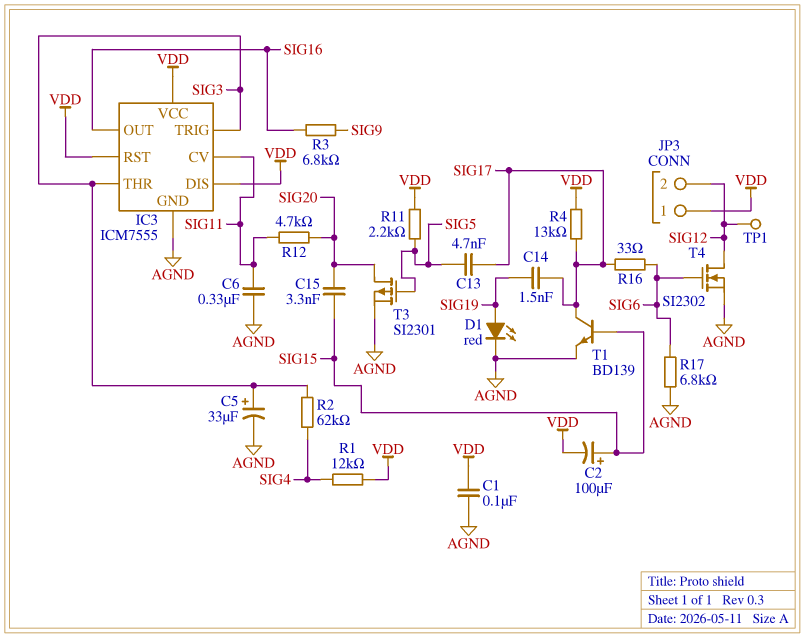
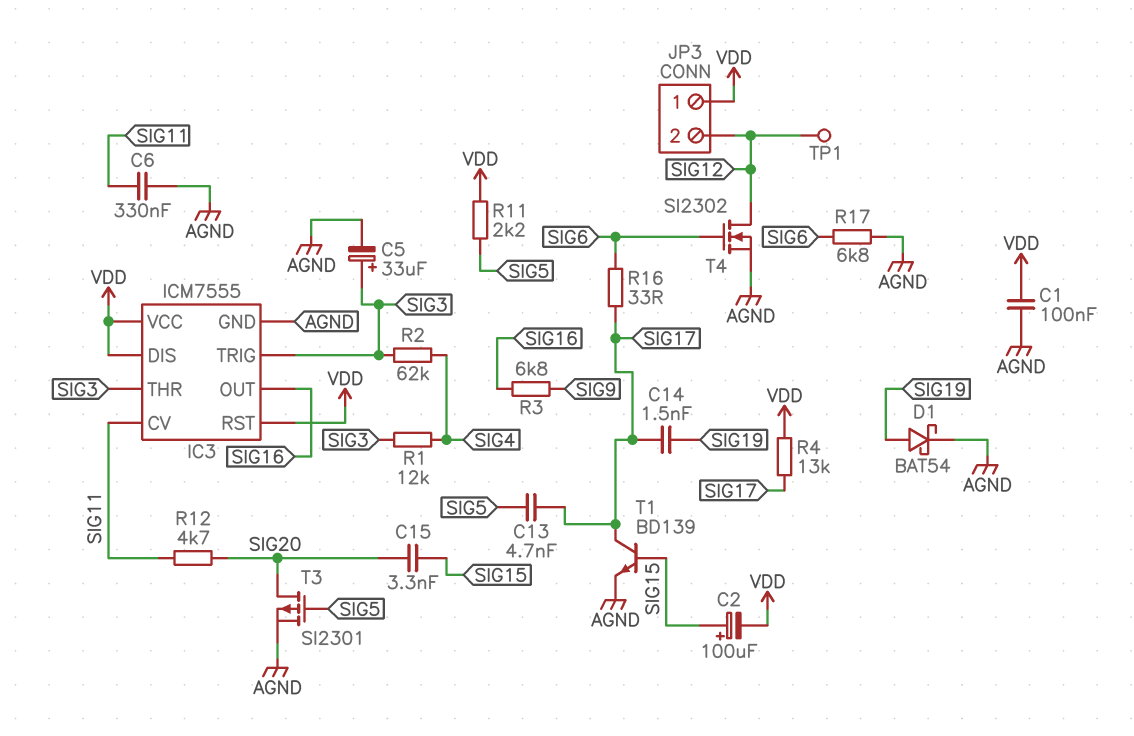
D1: LED red (A SIG19, K AGND) -> schottky BAT54 (A SIG19, K AGND)
R1: 12k (SIG4, VDD) -> 12k (SIG3, SIG4)

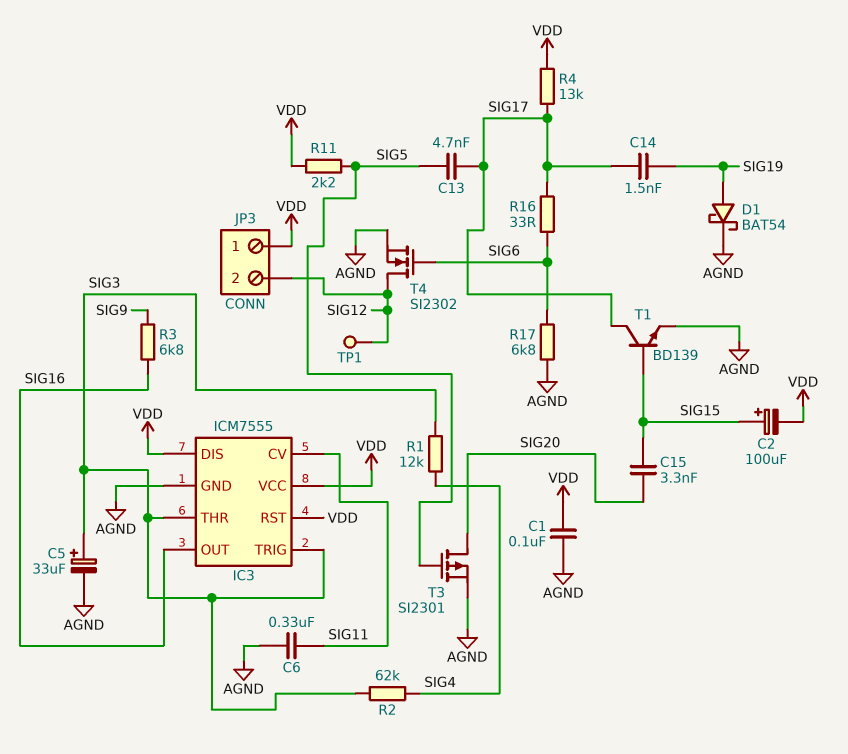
R12: 4.7k (SIG11, SIG20) -> none

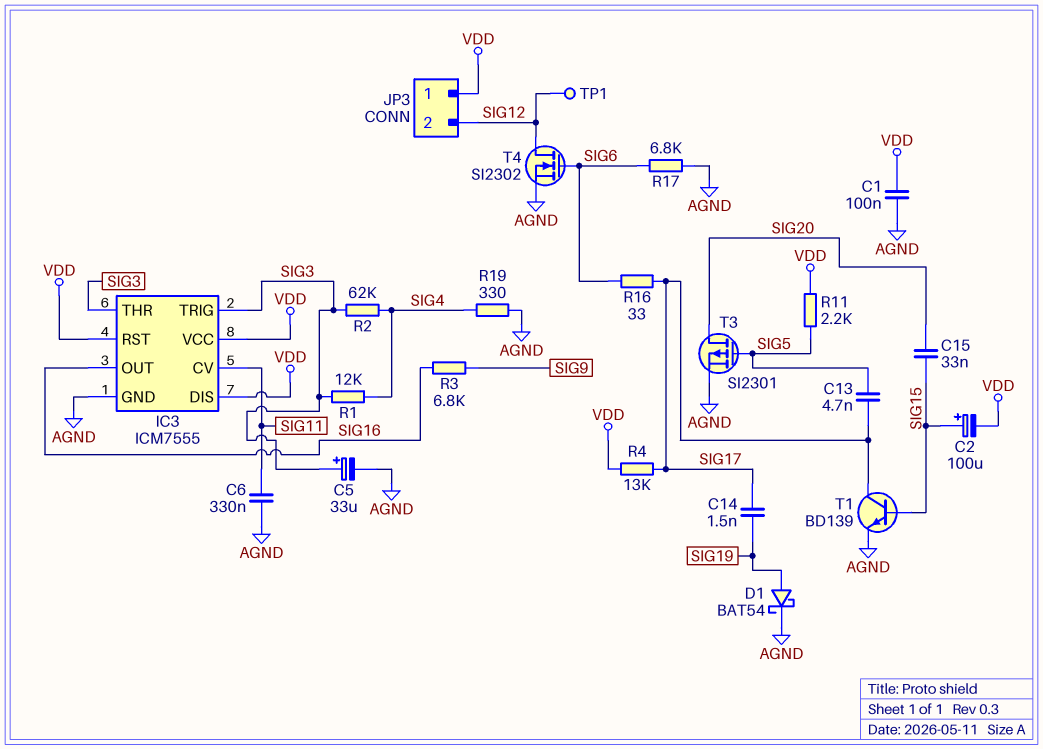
C15: 3.3nF (SIG15, SIG20) -> 33nF (SIG15, SIG20)
R19: none -> 330 (AGND, SIG4)

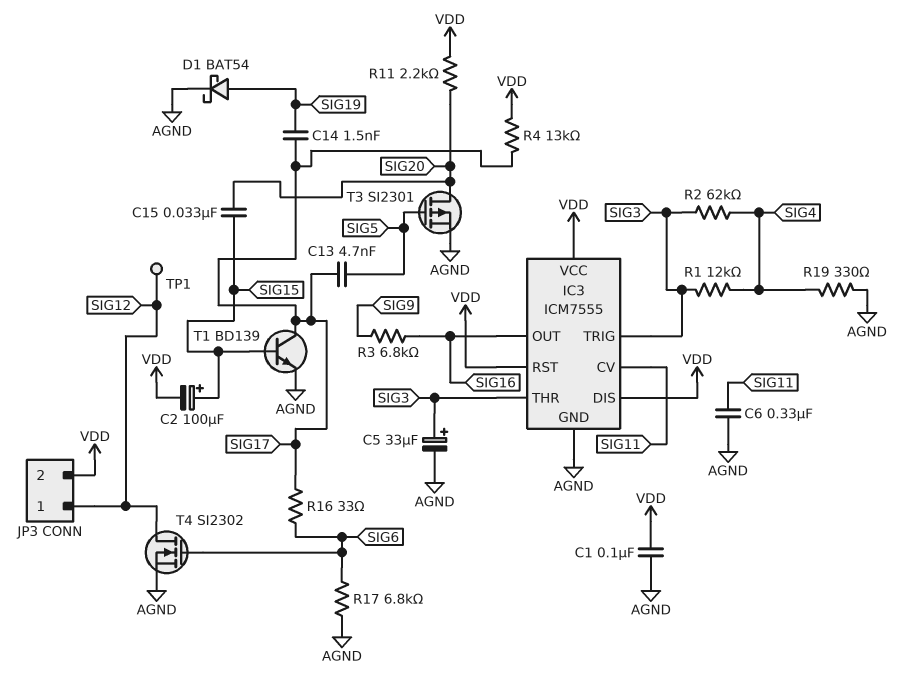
JP3 pin 1: VDD -> SIG12
JP3 pin 2: SIG12 -> VDD
R11: 2.2k (SIG5, VDD) -> 2.2k (SIG20, VDD)

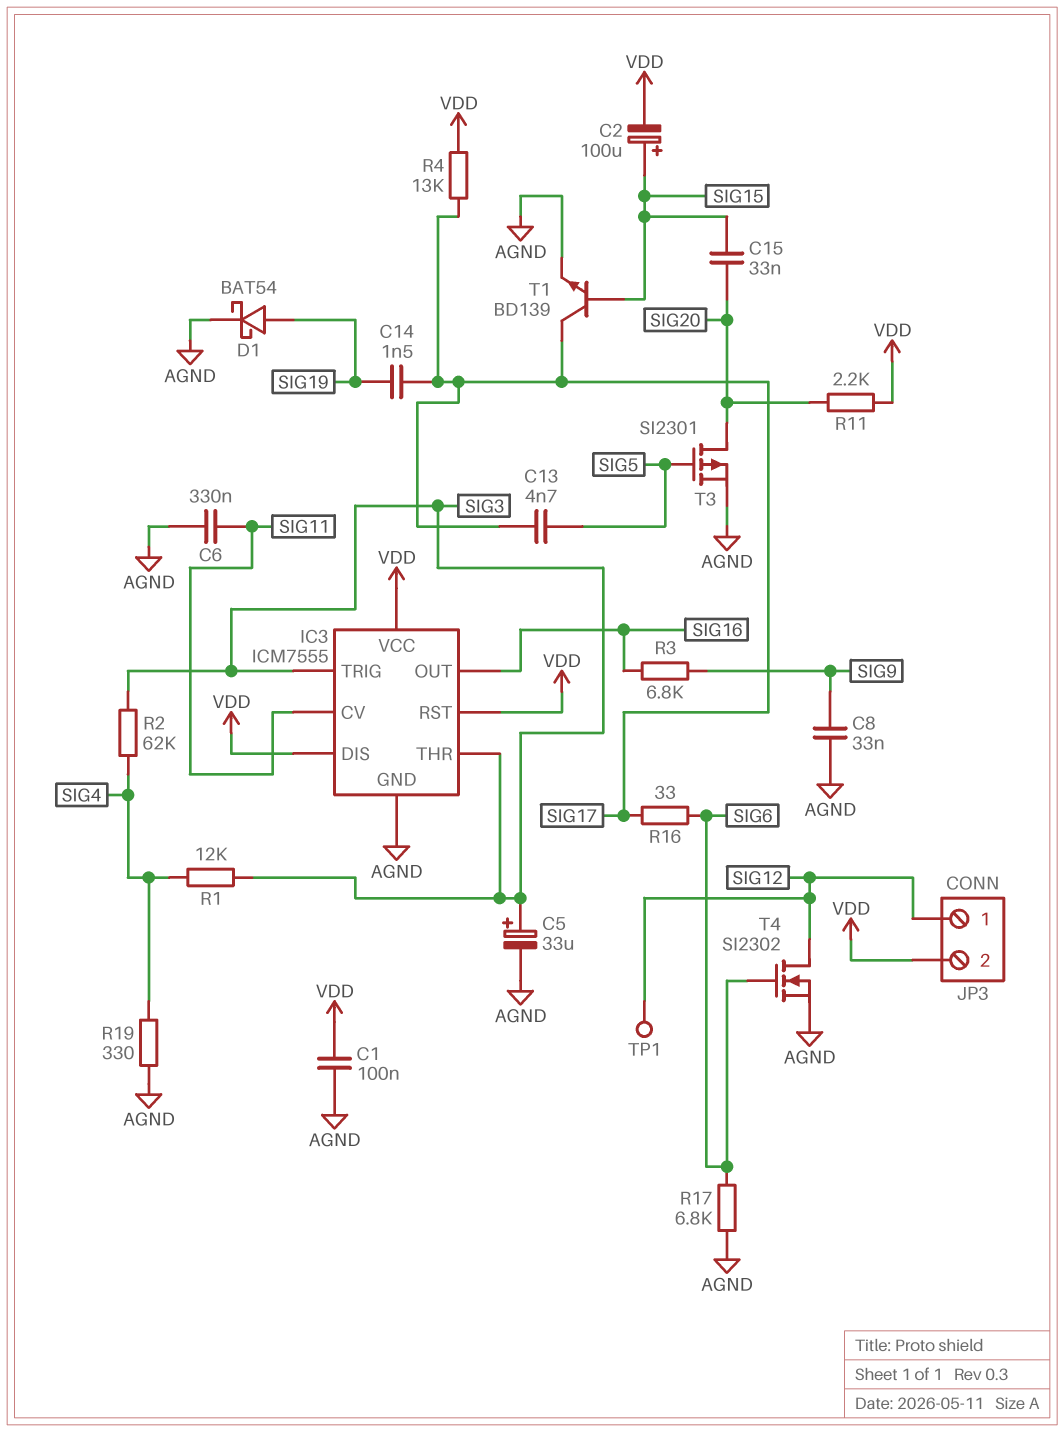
C8: none -> 33nF (AGND, SIG9)

